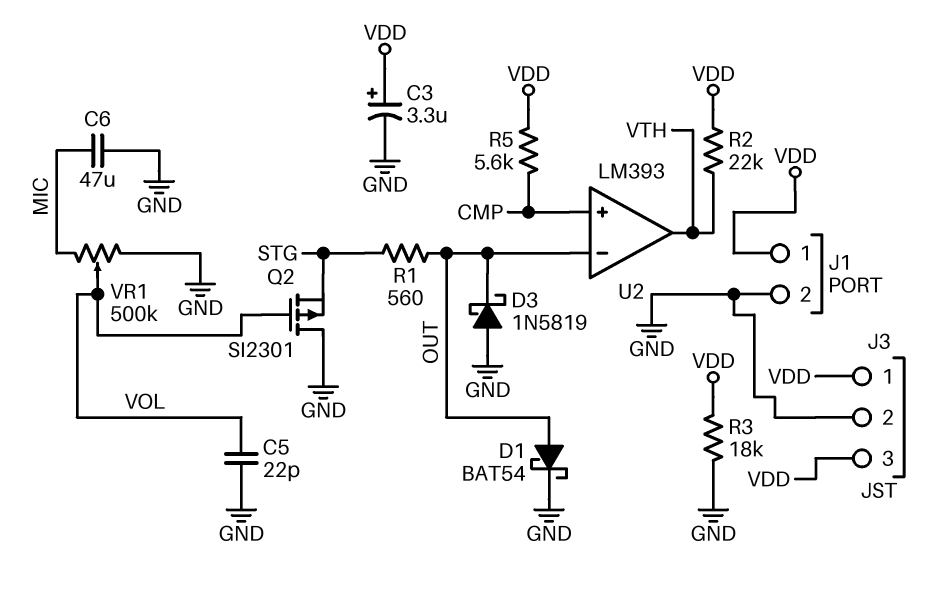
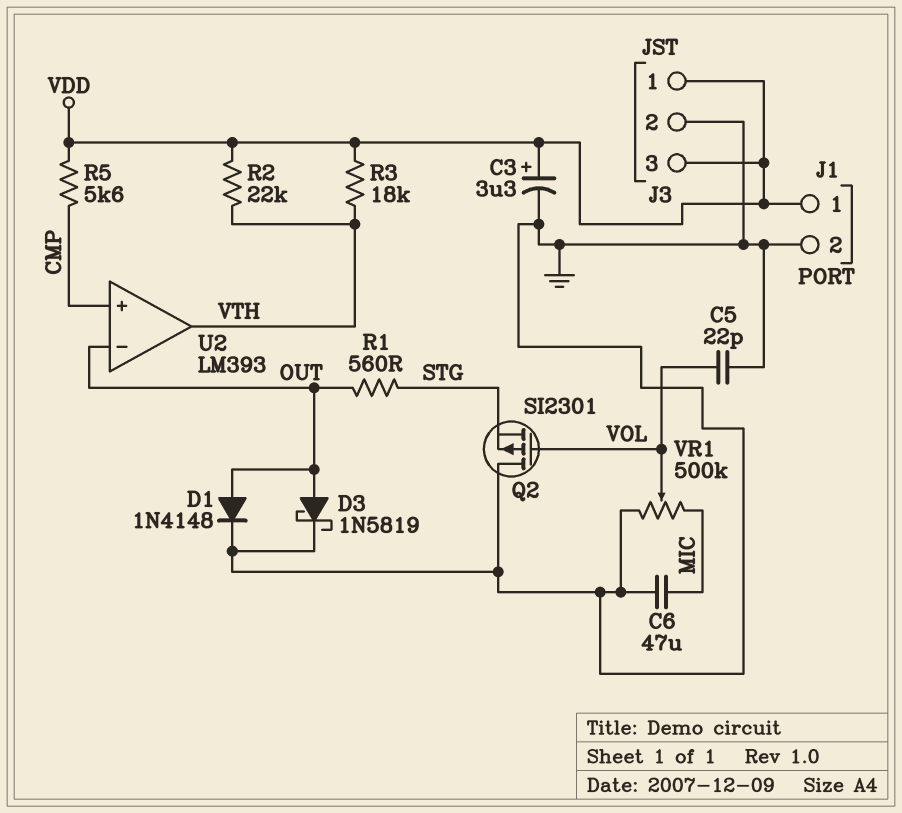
D1: schottky BAT54 (A OUT, K GND) -> diode 1N4148 (A OUT, K GND)
D3: schottky 1N5819 (A GND, K OUT) -> schottky 1N5819 (A OUT, K GND)
R3: 18k (GND, VDD) -> 18k (VDD, VTH)

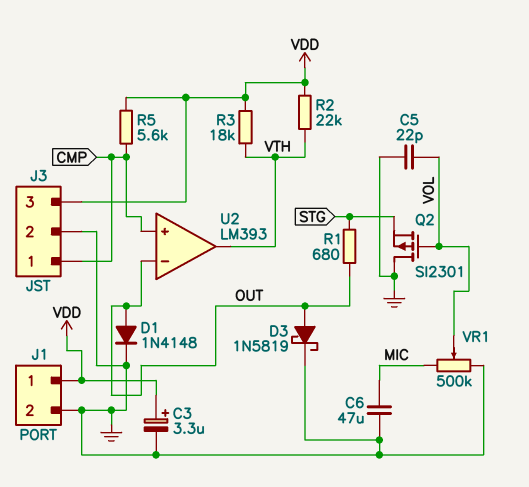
J3 pin 1: VDD -> CMP
R1: 560 (OUT, STG) -> 680 (OUT, STG)

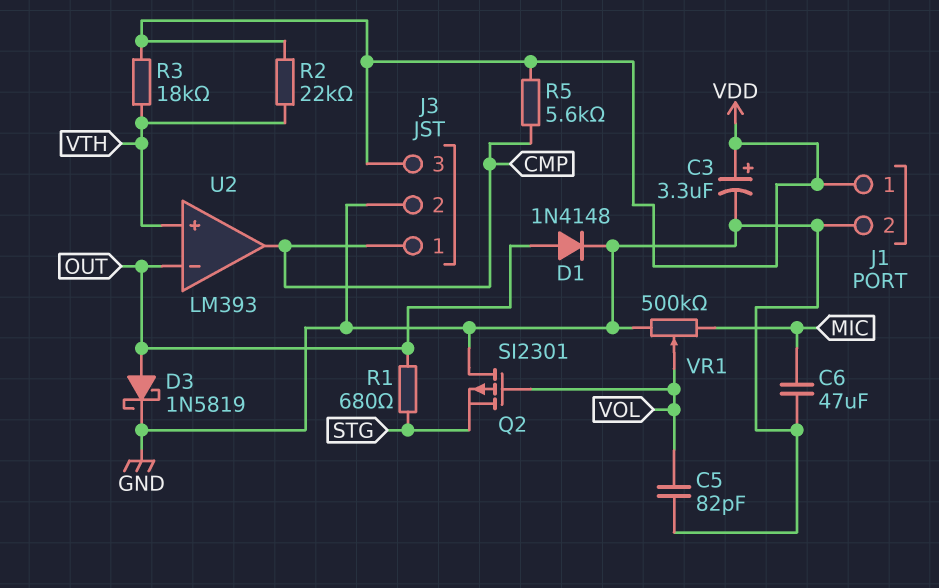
C5: 22pF (GND, VOL) -> 82pF (GND, VOL)
U2 pin in+: CMP -> VTH
U2 pin out: VTH -> CMP

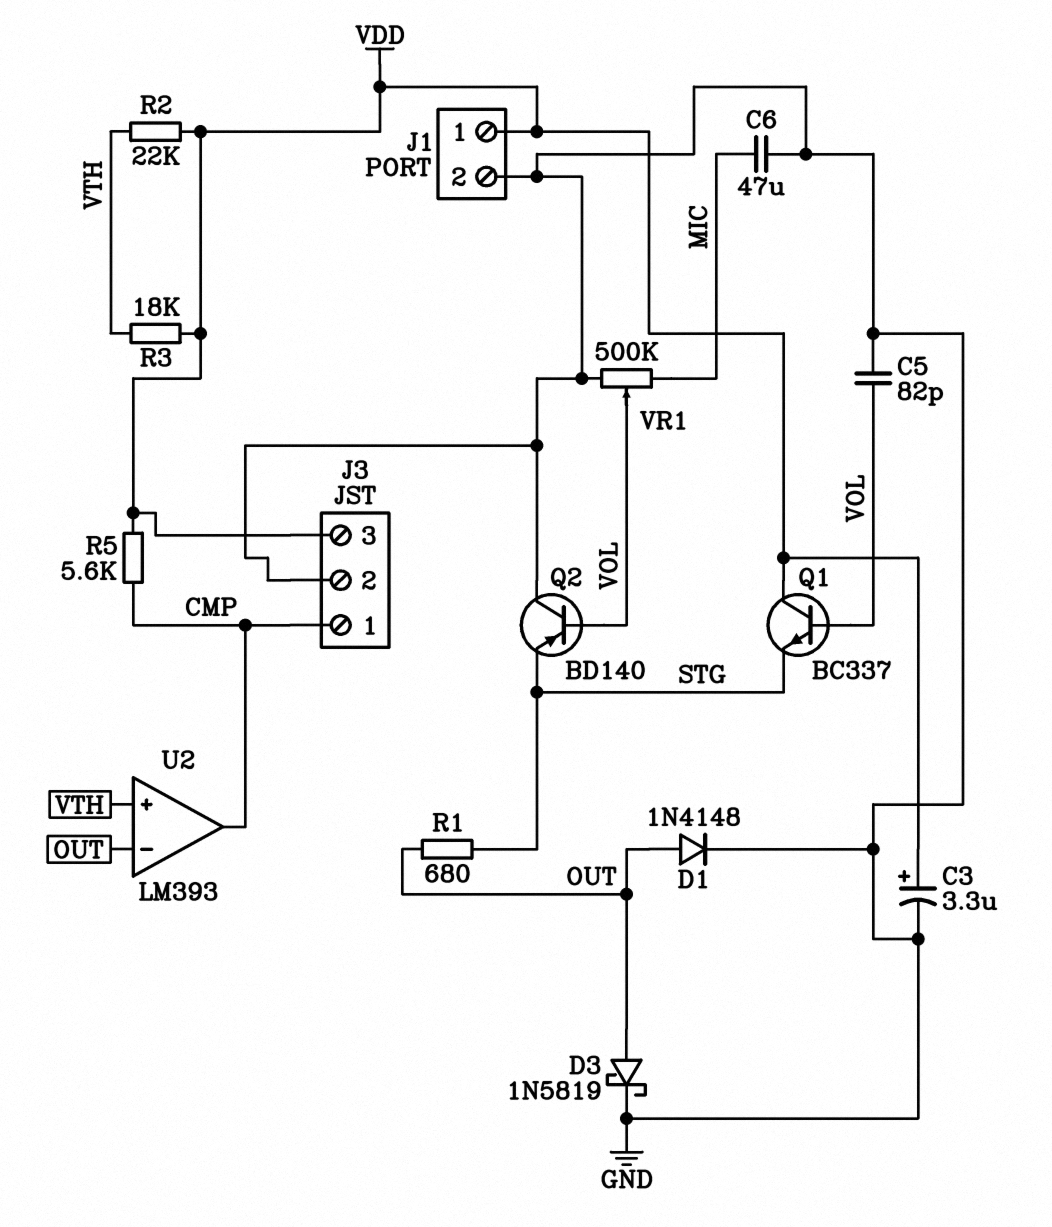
Q1: none -> NPN BC337 (B VOL, C VDD, E STG)
Q2: PMOS SI2301 (G VOL, D GND, S STG) -> PNP BD140 (B VOL, C GND, E STG)

